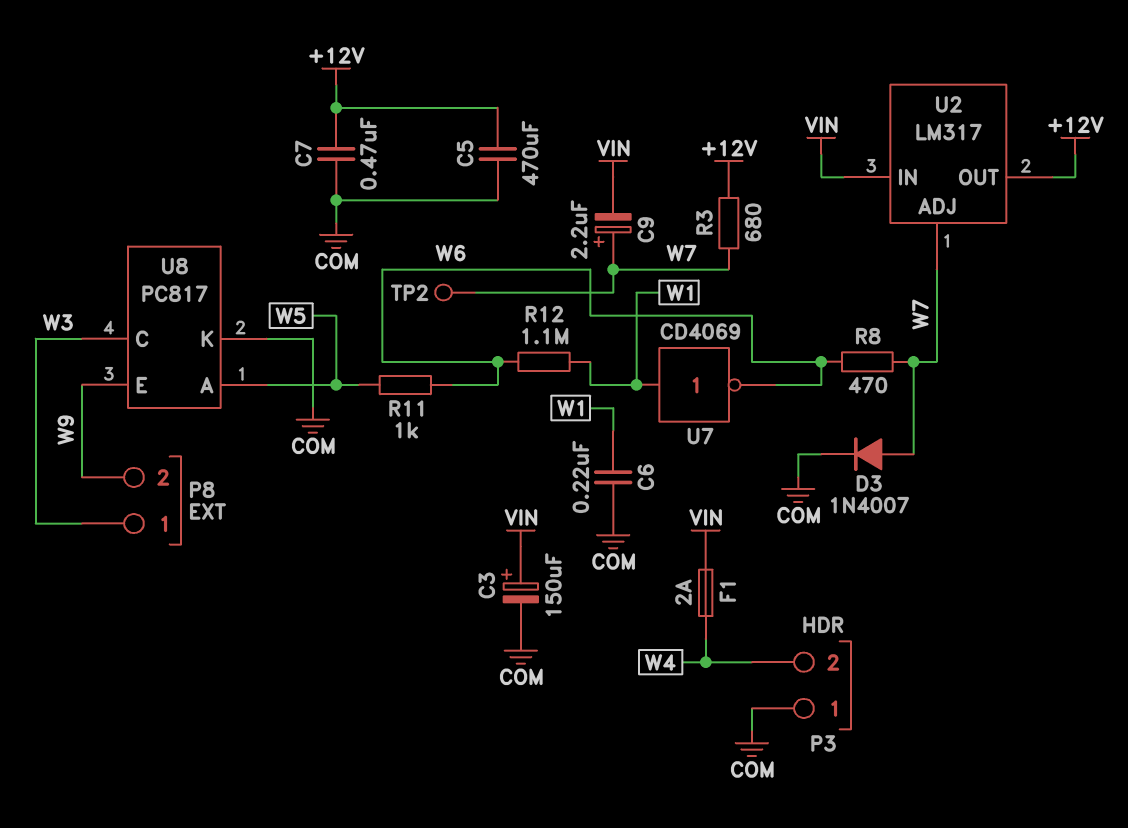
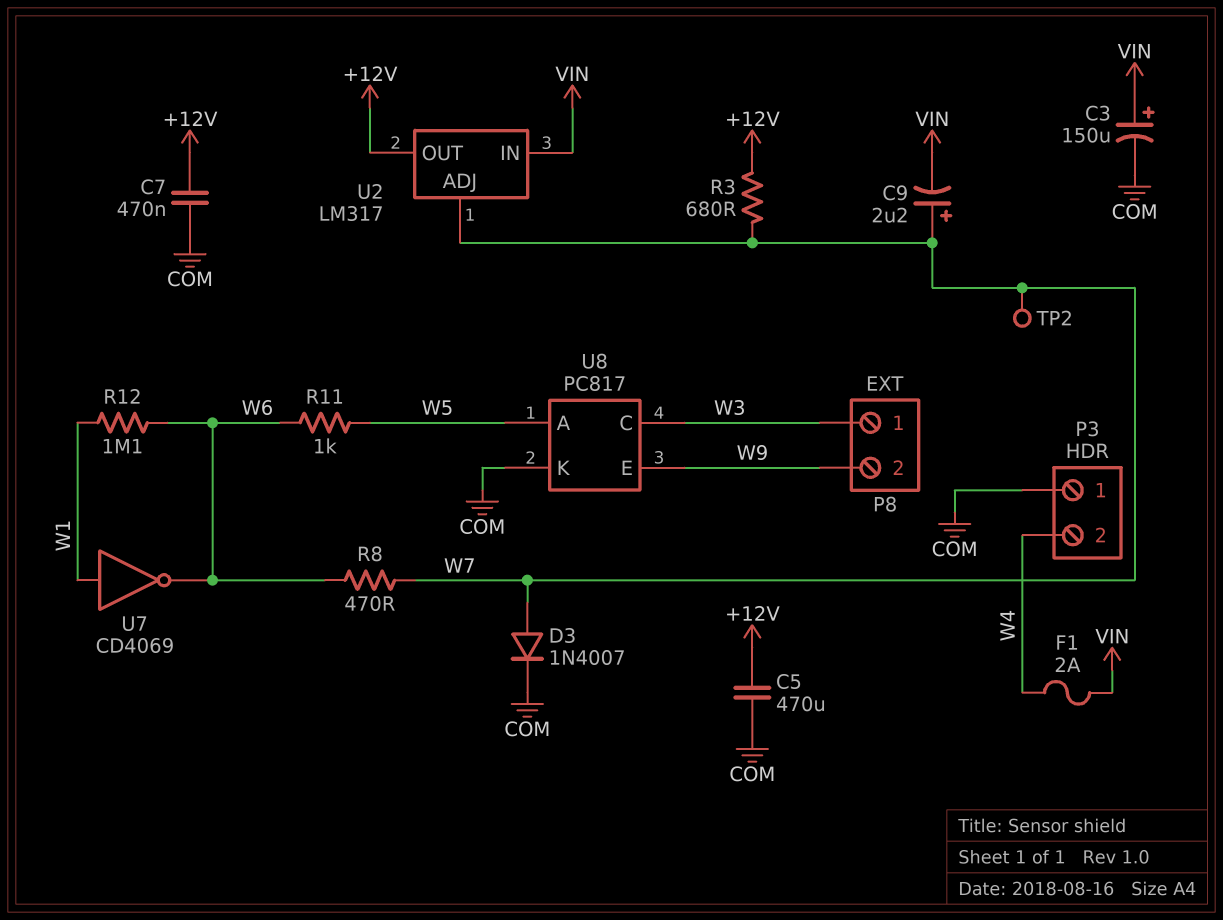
C6: 220nF (COM, W1) -> none

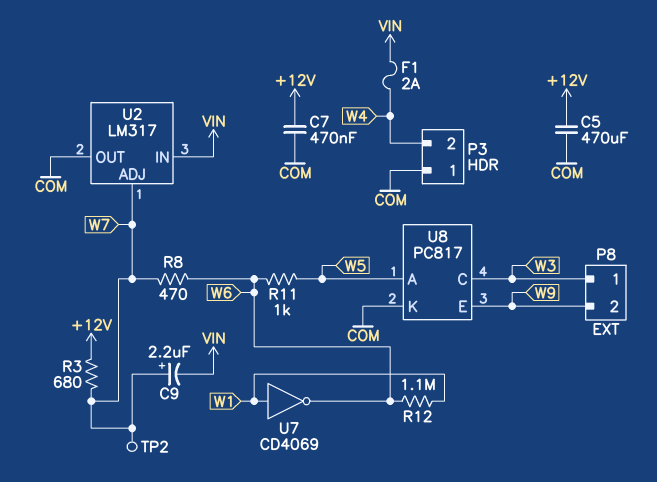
C3: 150uF (plus VIN, minus COM) -> none
D3: diode 1N4007 (A W7, K COM) -> none
U2 pin OUT: +12V -> COM

